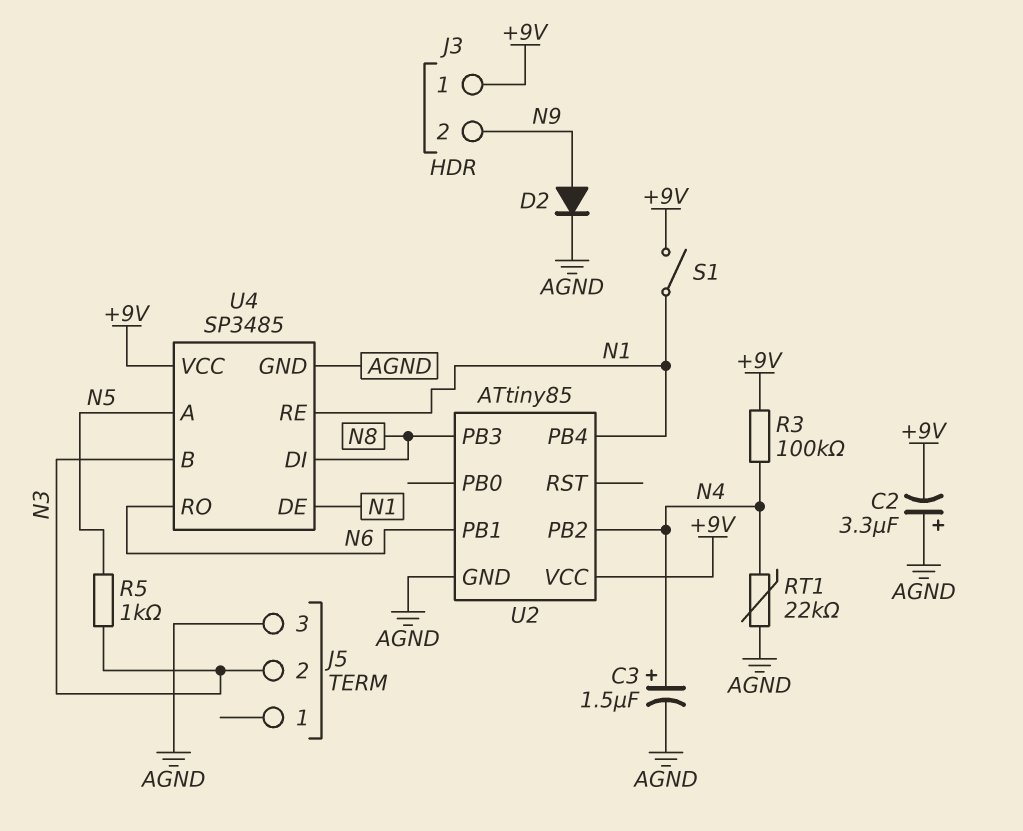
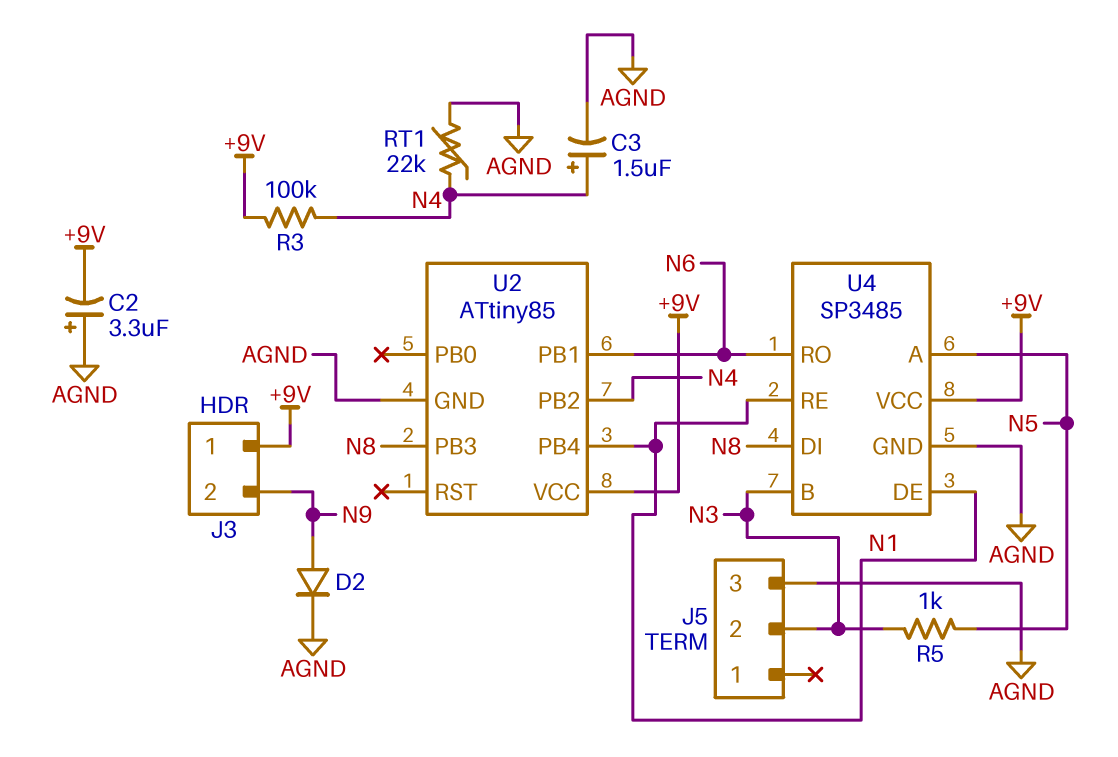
S1: switch (+9V, N1) -> none

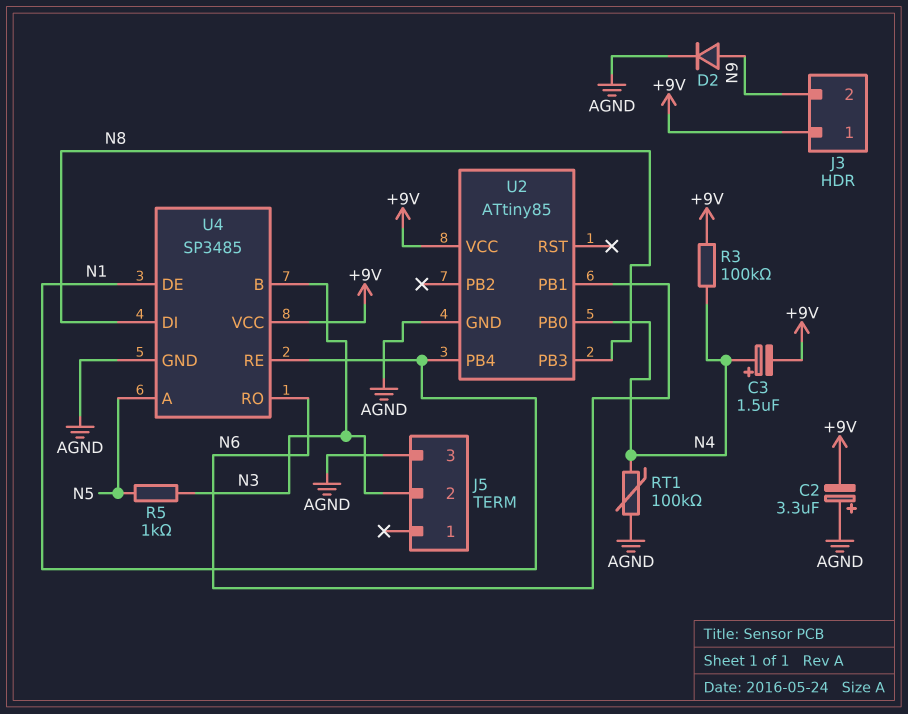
C3: 1.5uF (plus N4, minus AGND) -> 1.5uF (plus N4, minus +9V)
RT1: 22k (AGND, N4) -> 100k (AGND, N4)
U2 pin PB0: none -> N4
U2 pin PB2: N4 -> none

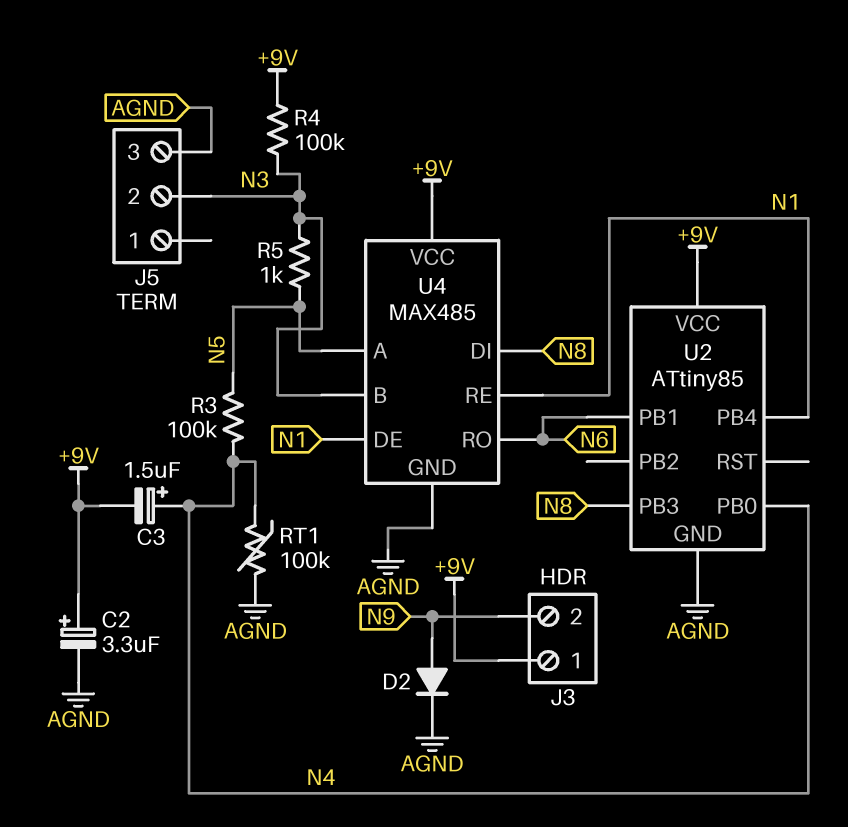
C2: 3.3uF (plus AGND, minus +9V) -> 3.3uF (plus +9V, minus AGND)
R3: 100k (+9V, N4) -> 100k (N4, N5)
R4: none -> 100k (+9V, N3)
U4: SP3485 -> MAX485

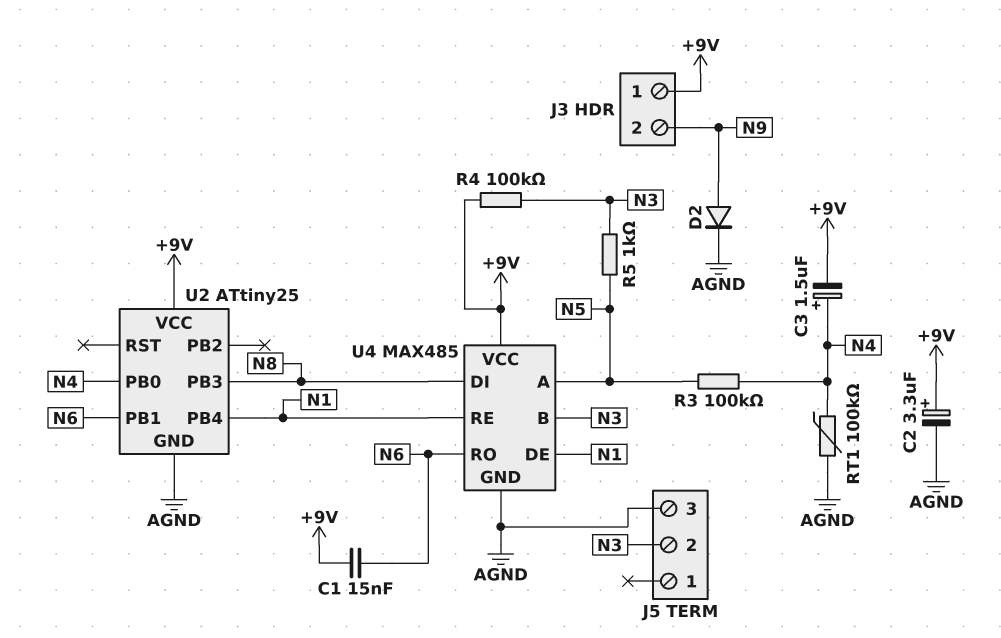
C1: none -> 15nF (+9V, N6)
U2: ATtiny85 -> ATtiny25

